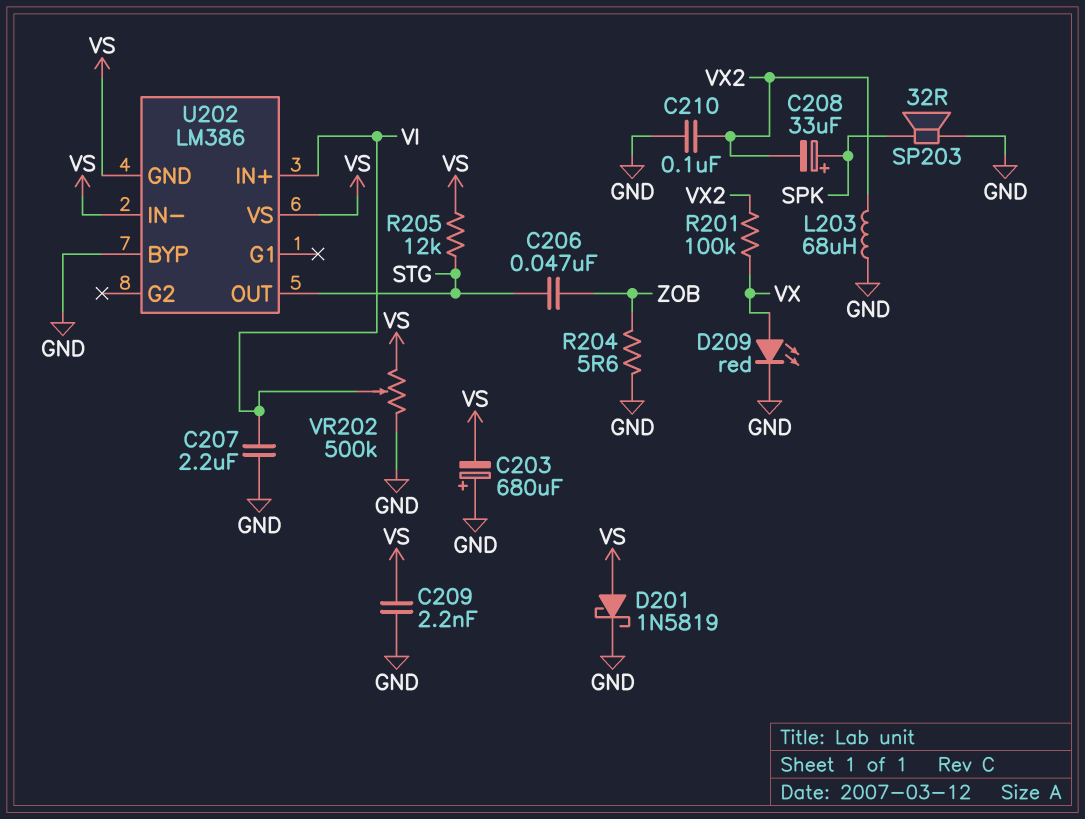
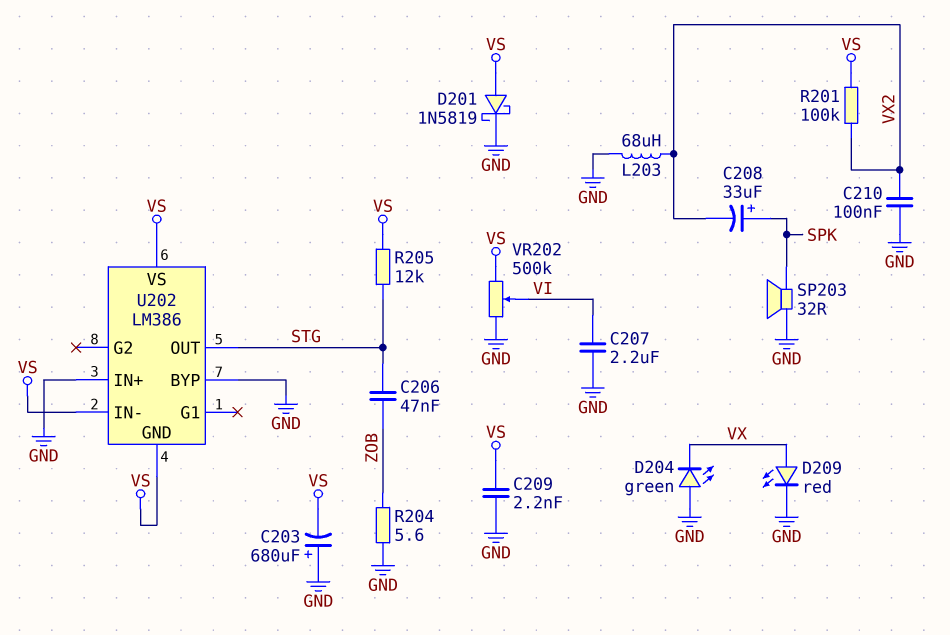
D204: none -> LED green (A GND, K VX)
R201: 100k (VX, VX2) -> 100k (VS, VX2)
U202 pin IN+: VI -> GND

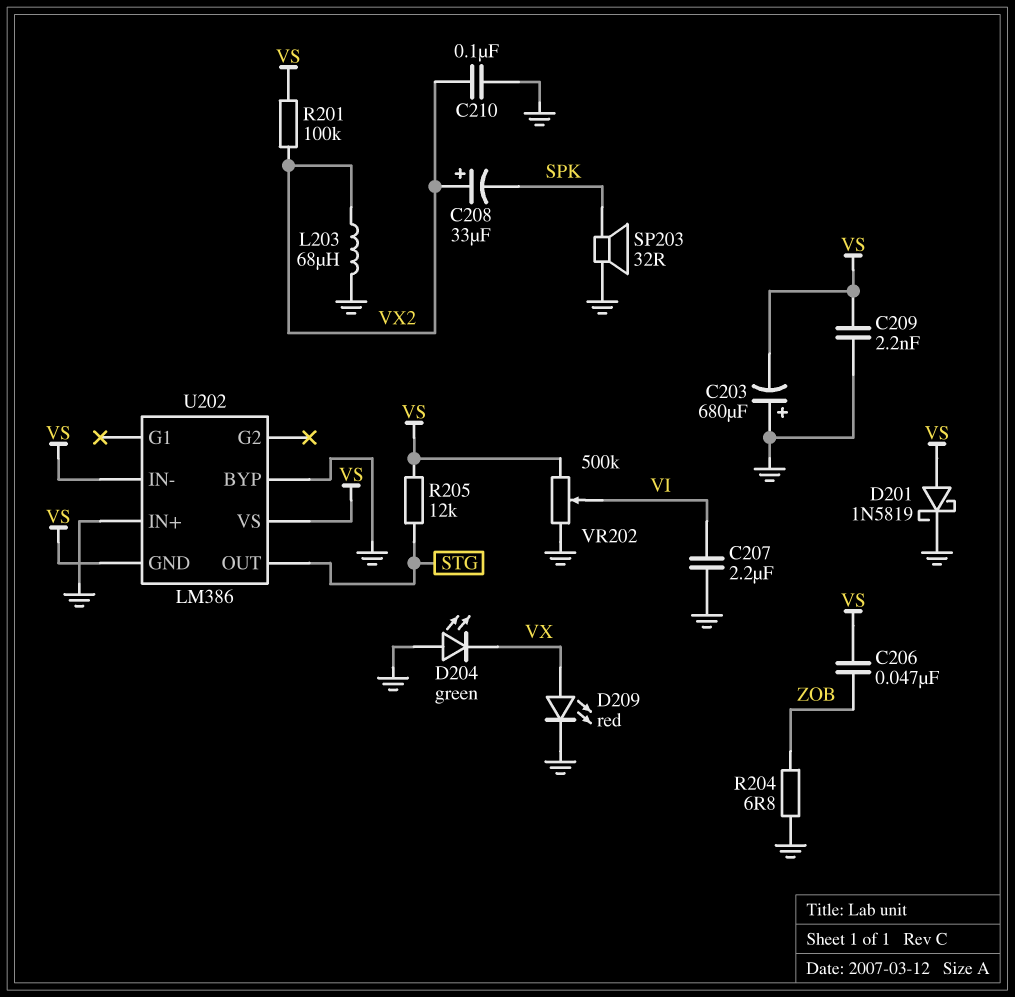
C206: 47nF (STG, ZOB) -> 47nF (VS, ZOB)
C208: 33uF (plus SPK, minus VX2) -> 33uF (plus VX2, minus SPK)
R204: 5.6 (GND, ZOB) -> 6.8 (GND, ZOB)

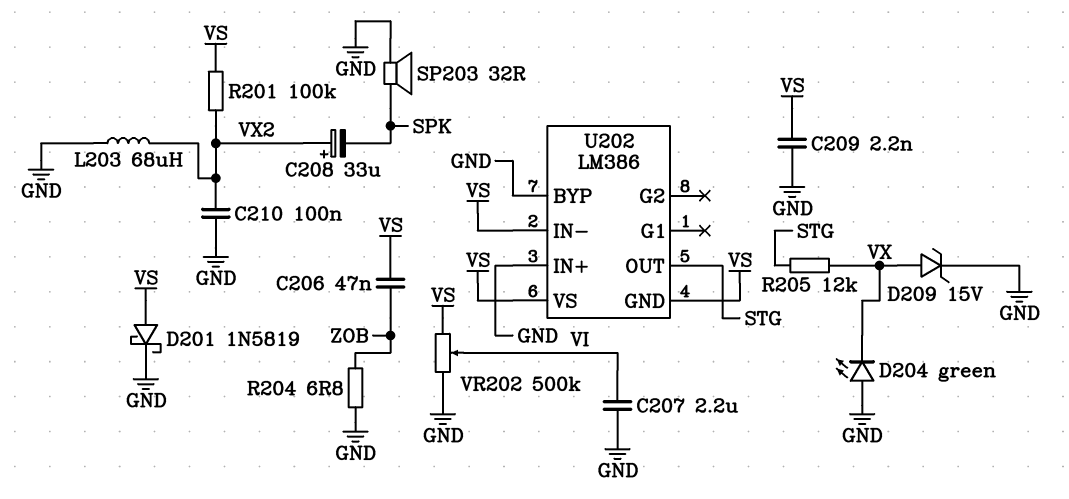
C203: 680uF (plus GND, minus VS) -> none
D209: LED red (A VX, K GND) -> zener 15V (A VX, K GND)
R205: 12k (STG, VS) -> 12k (STG, VX)

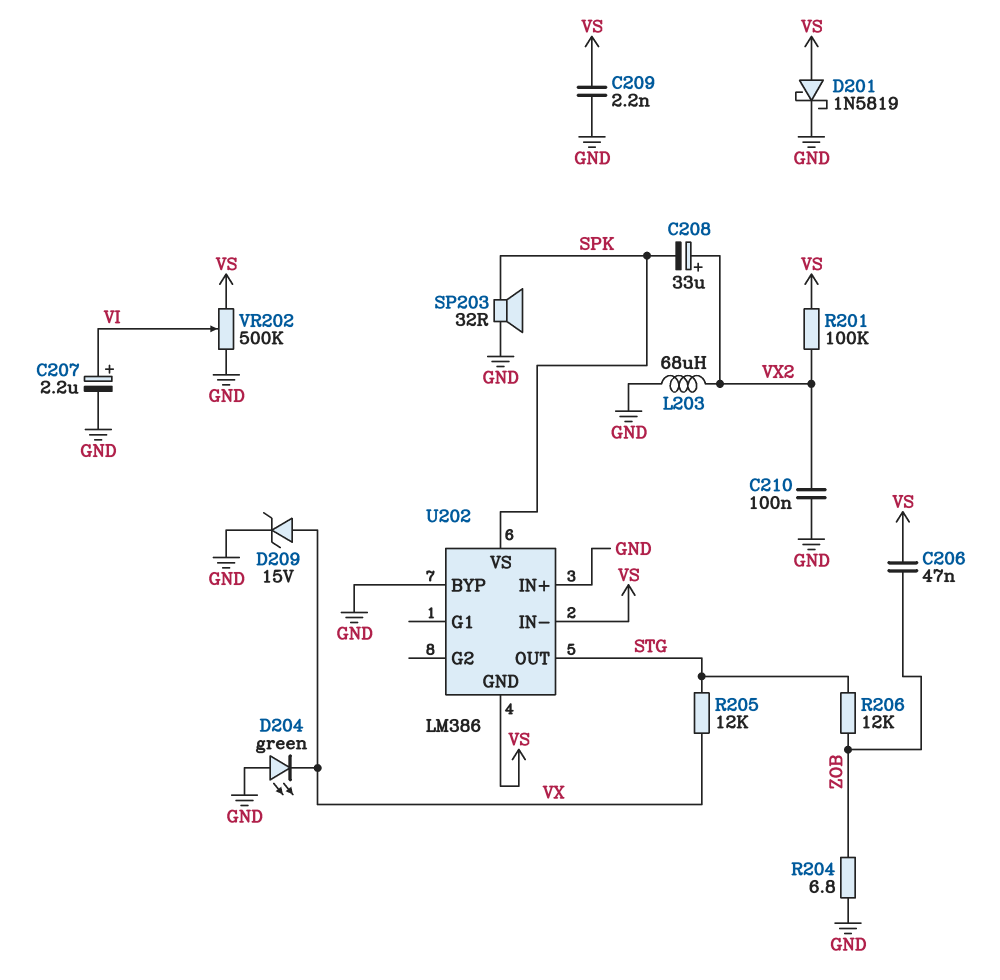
C207: 2.2uF (GND, VI) -> 2.2uF (plus VI, minus GND)
R206: none -> 12k (STG, ZOB)
U202 pin VS: VS -> SPK

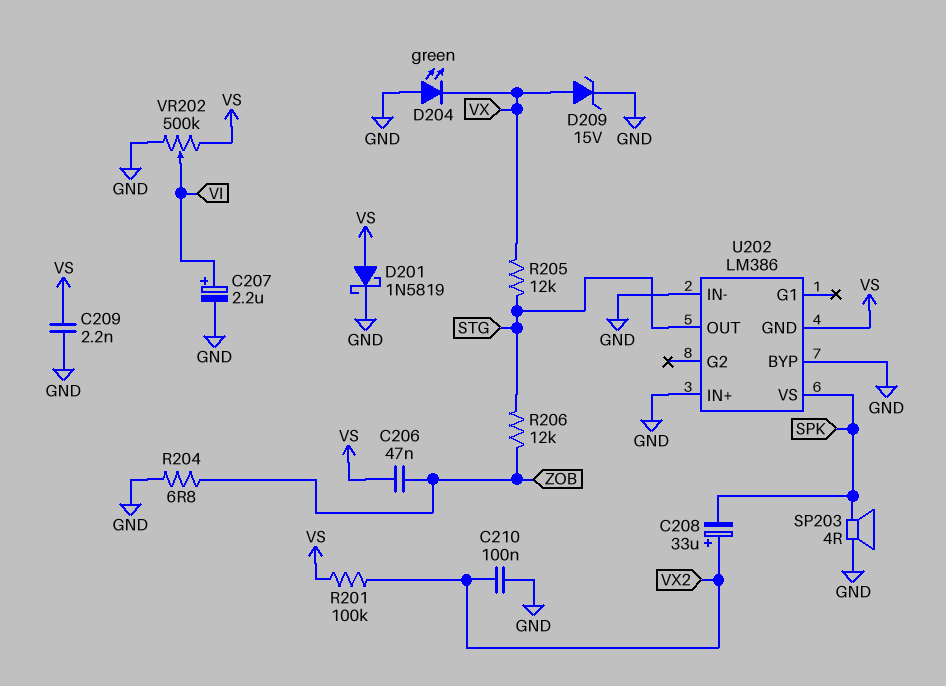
L203: 68uH (GND, VX2) -> none
SP203: speaker 32R (GND, SPK) -> speaker 4R (GND, SPK)
U202 pin IN-: VS -> GND

